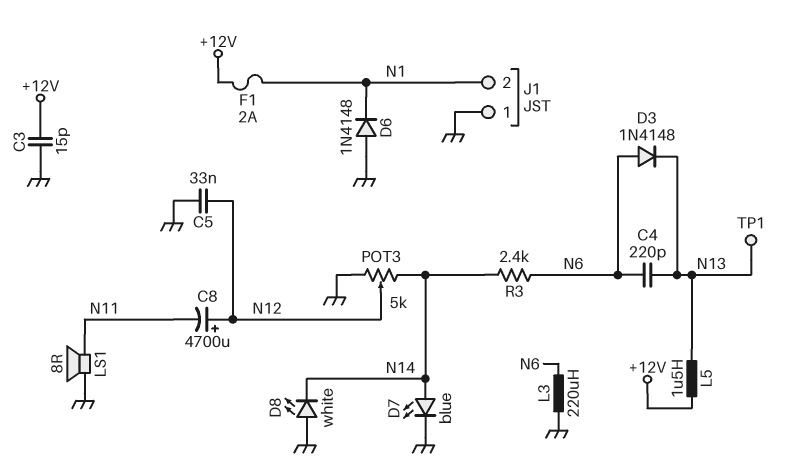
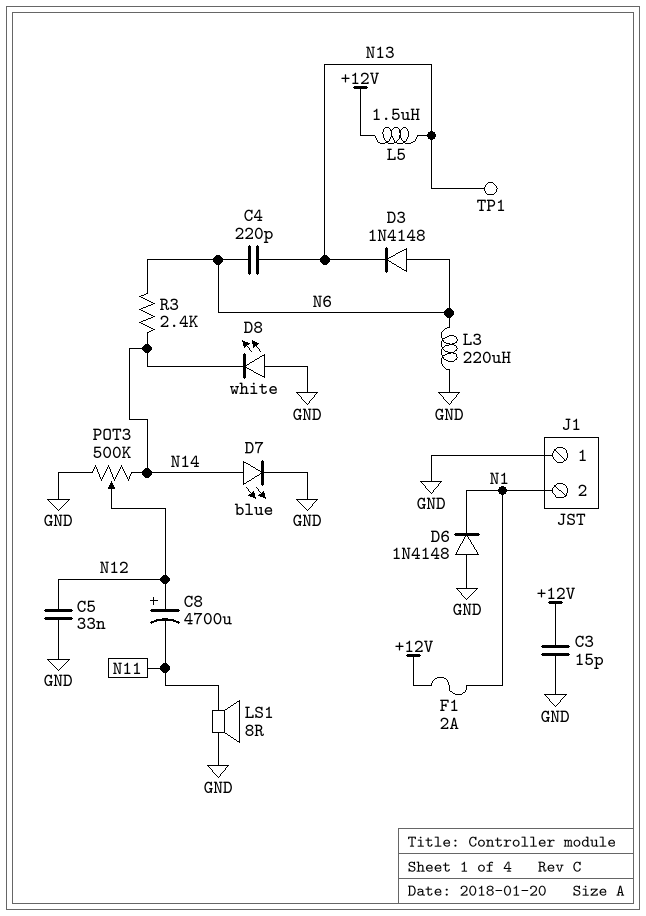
POT3: 5k (GND, N14, wiper N12) -> 500k (GND, N14, wiper N12)

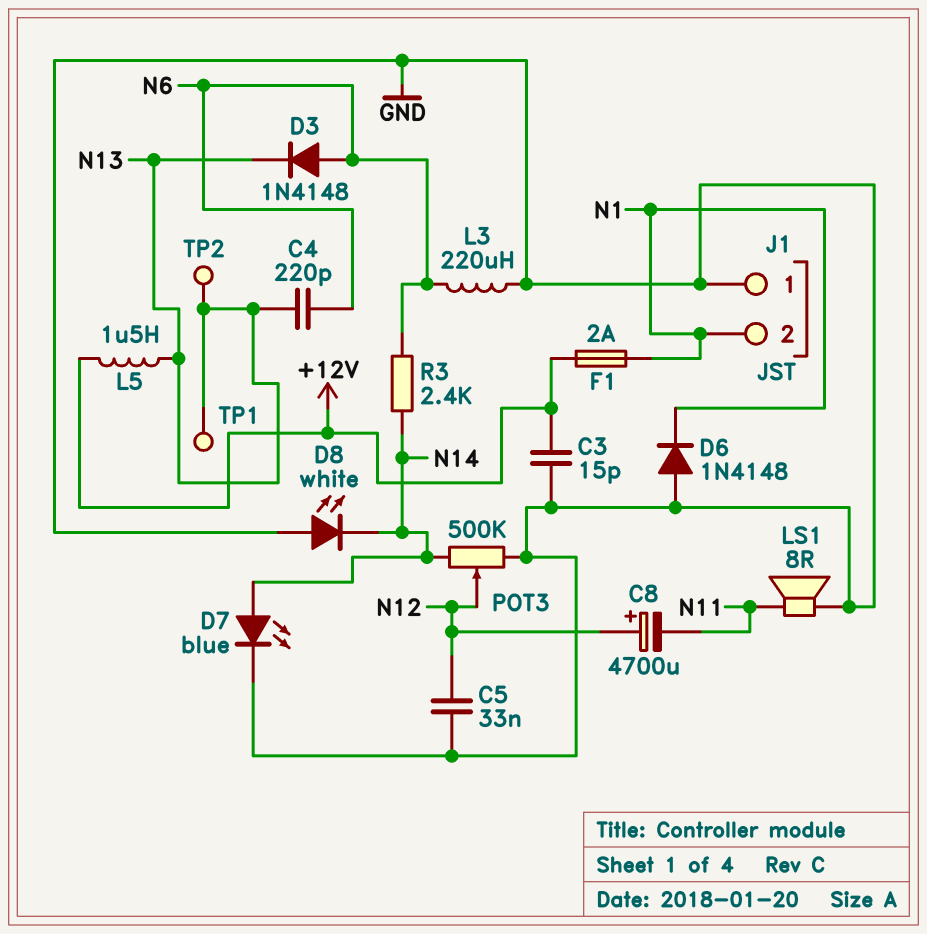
TP2: none -> test point (N13)

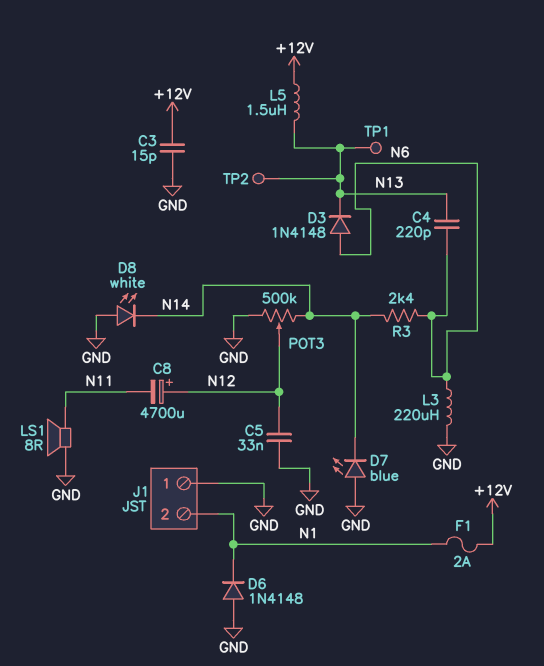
D7: LED blue (A N14, K GND) -> LED blue (A GND, K N14)

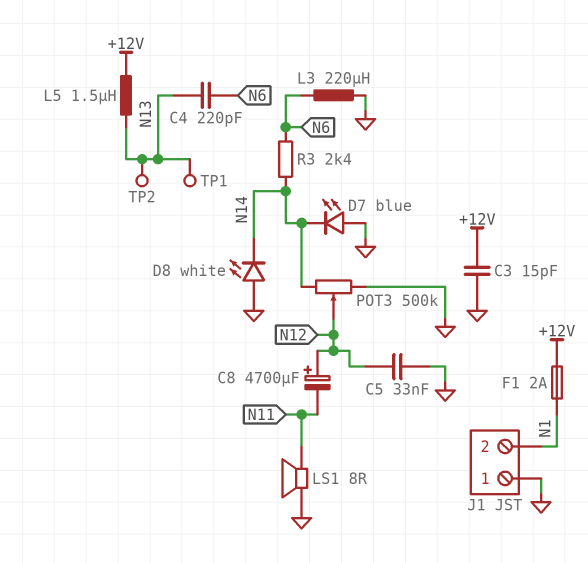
D3: diode 1N4148 (A N6, K N13) -> none
D6: diode 1N4148 (A GND, K N1) -> none

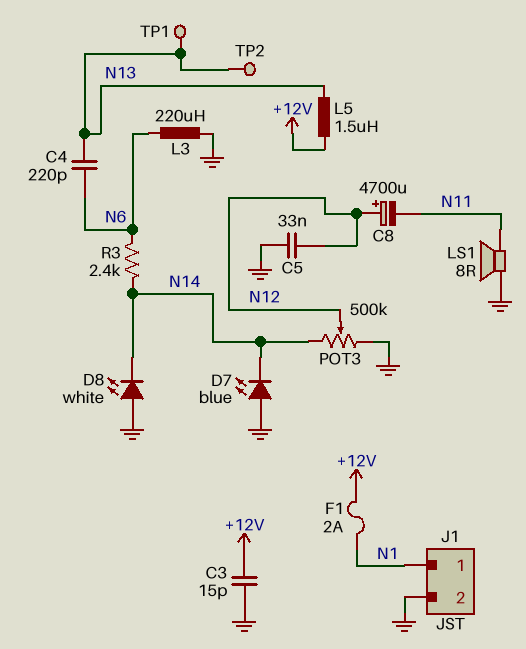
J1 pin 1: GND -> N1
J1 pin 2: N1 -> GND

